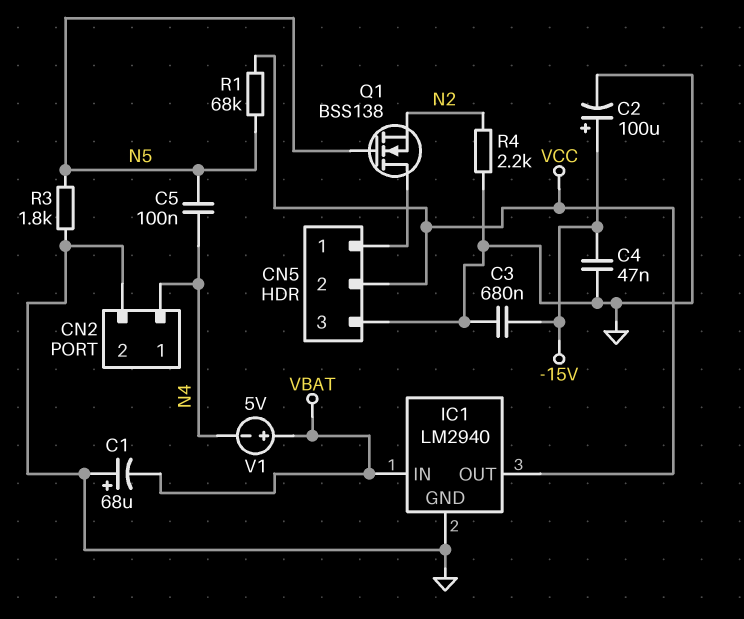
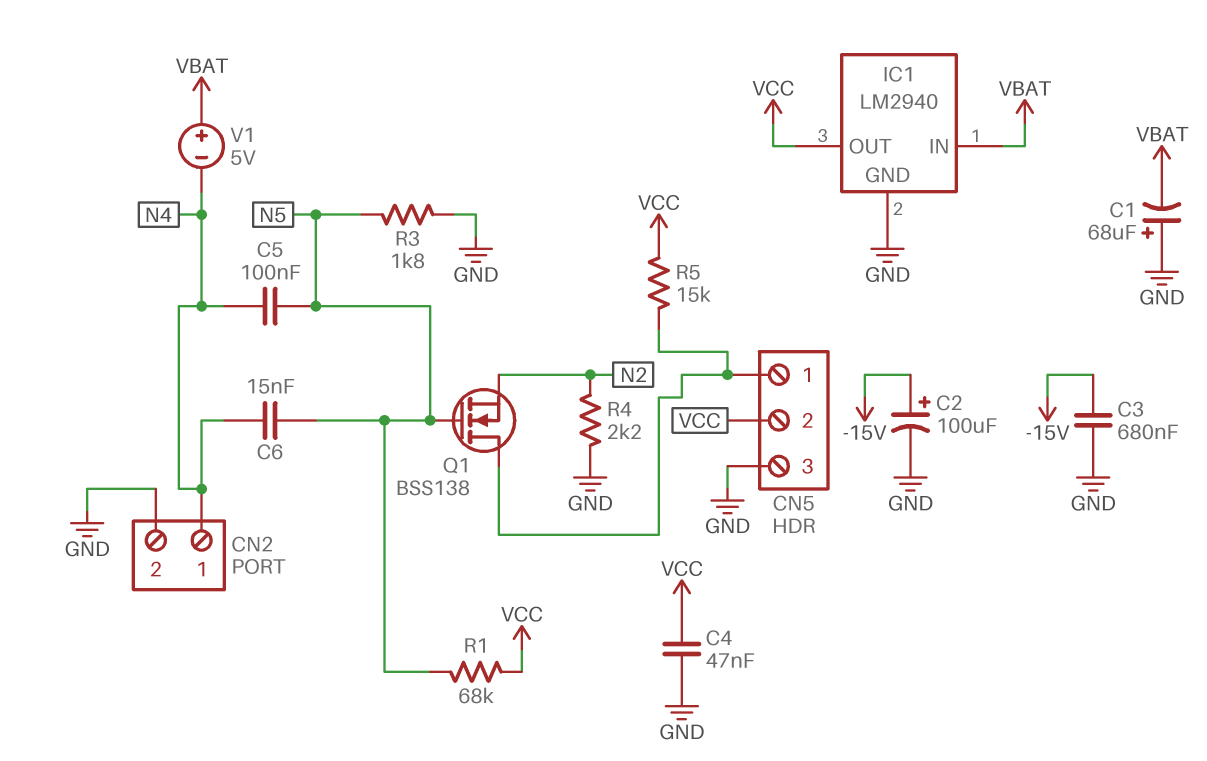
C4: 47nF (-15V, GND) -> 47nF (GND, VCC)
C6: none -> 15nF (N4, N5)
R5: none -> 15k (CN5/1, VCC)

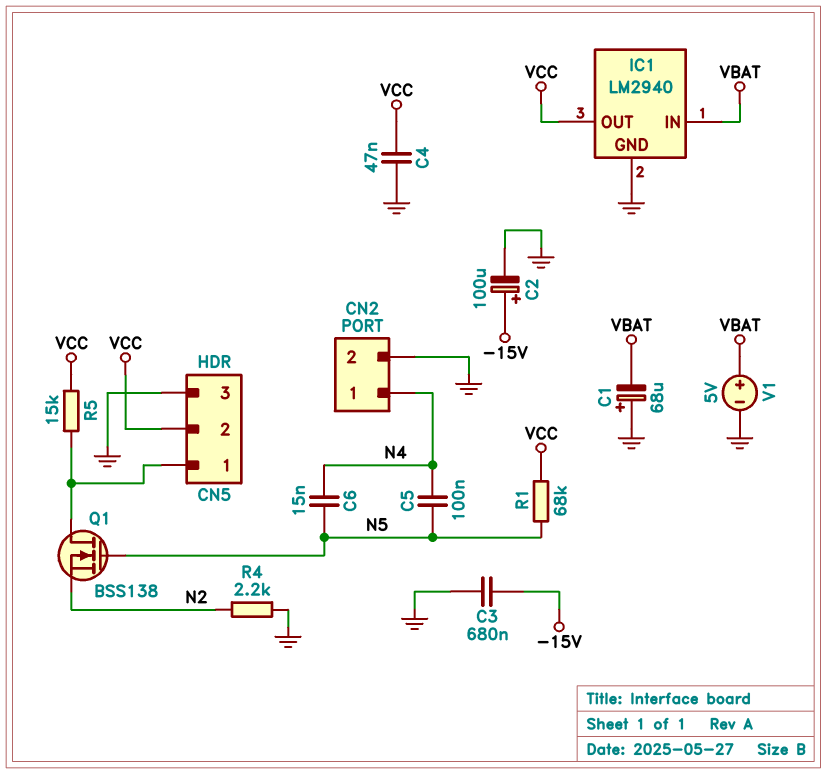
R3: 1.8k (GND, N5) -> none
V1: 5V (plus VBAT, minus N4) -> 5V (plus VBAT, minus GND)

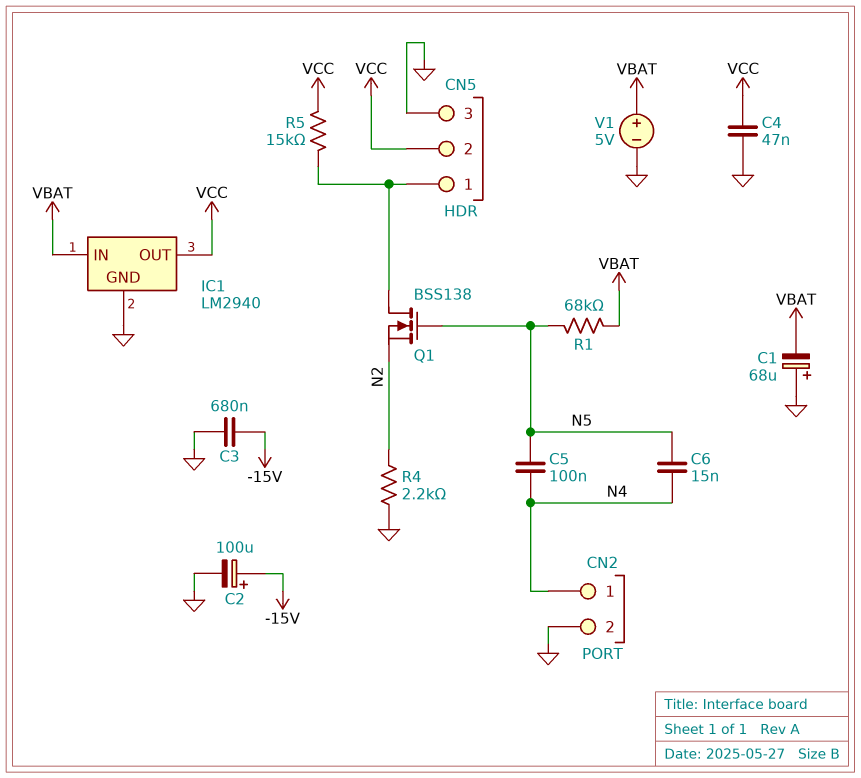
R1: 68k (N5, VCC) -> 68k (N5, VBAT)

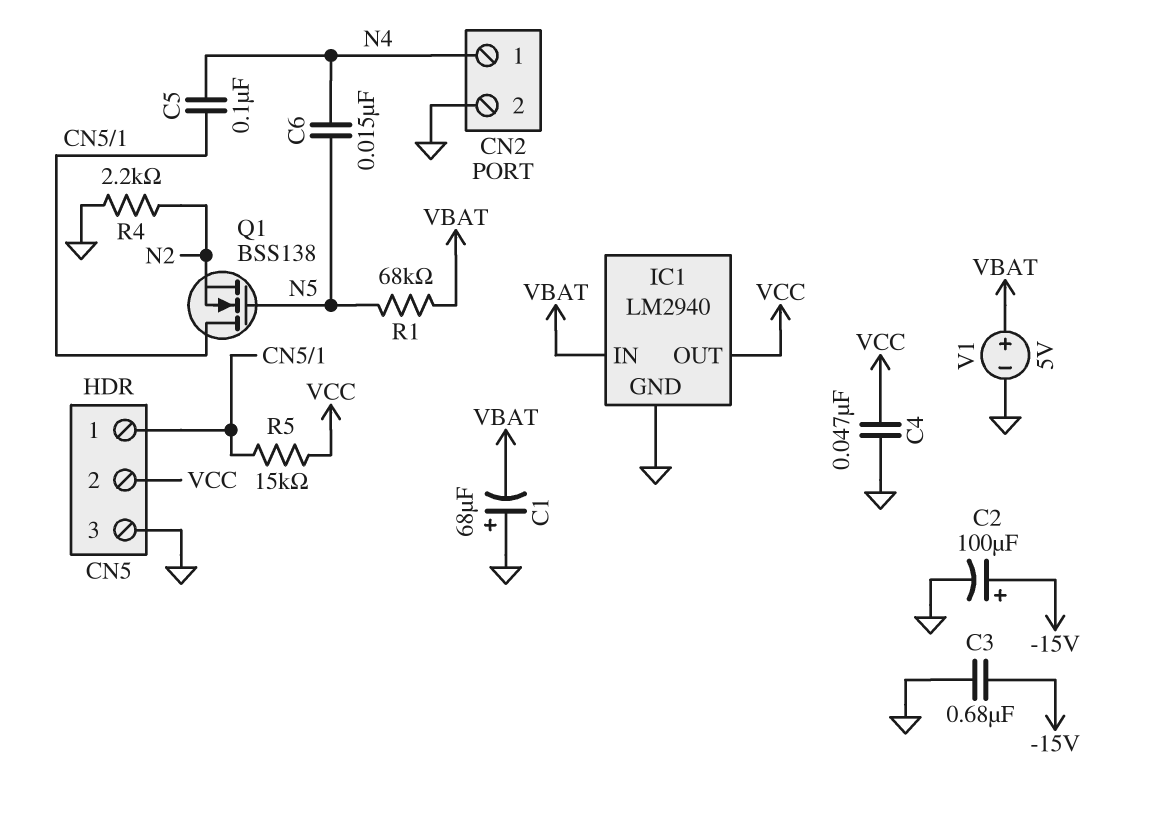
C5: 100nF (N4, N5) -> 100nF (CN5/1, N4)

